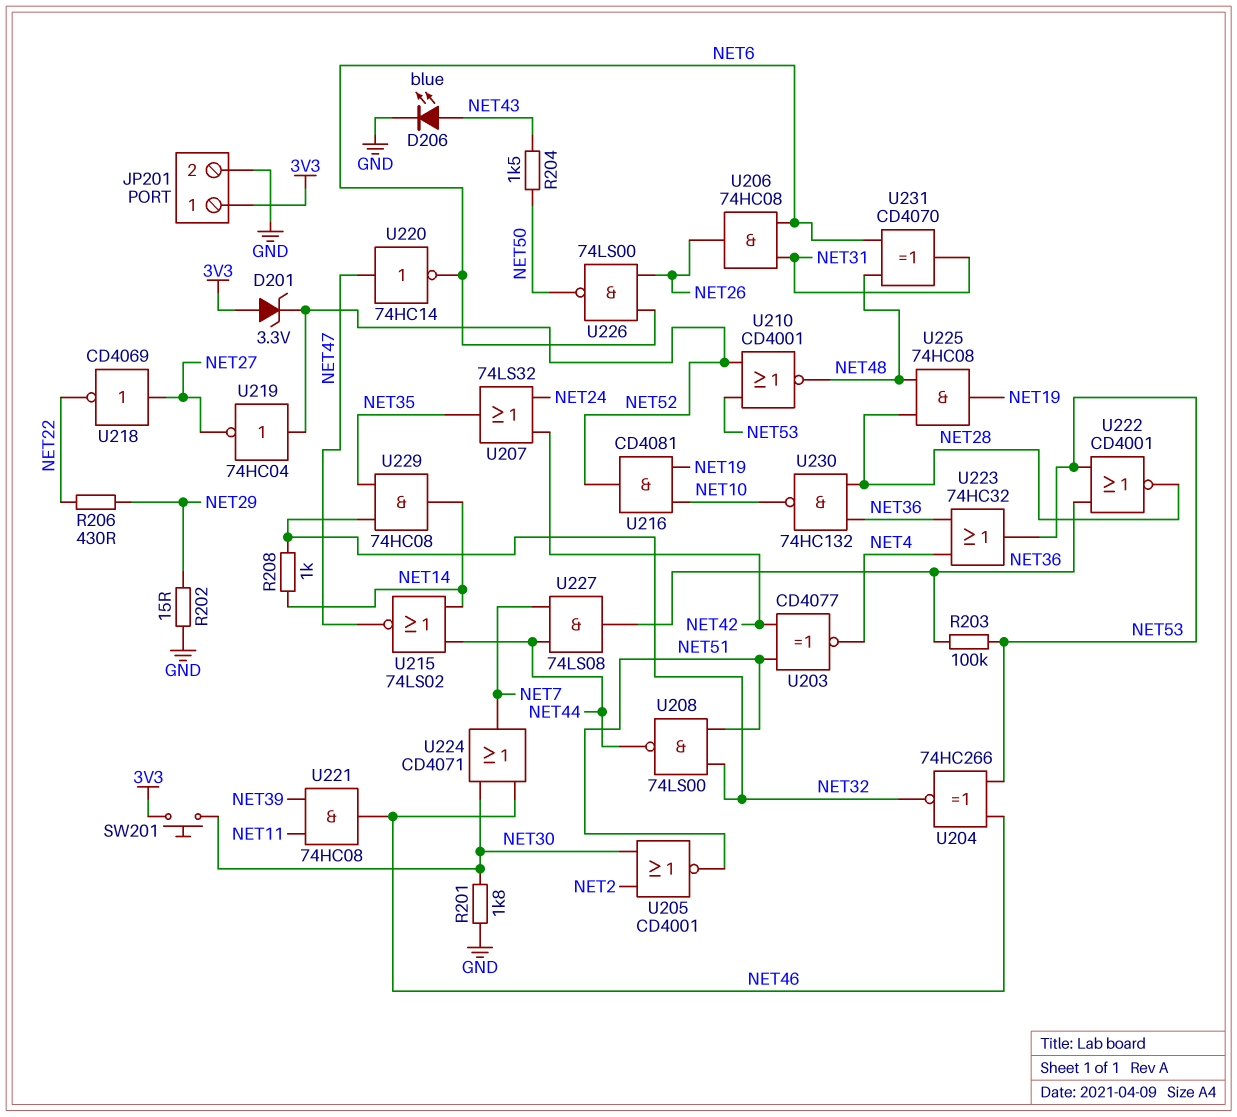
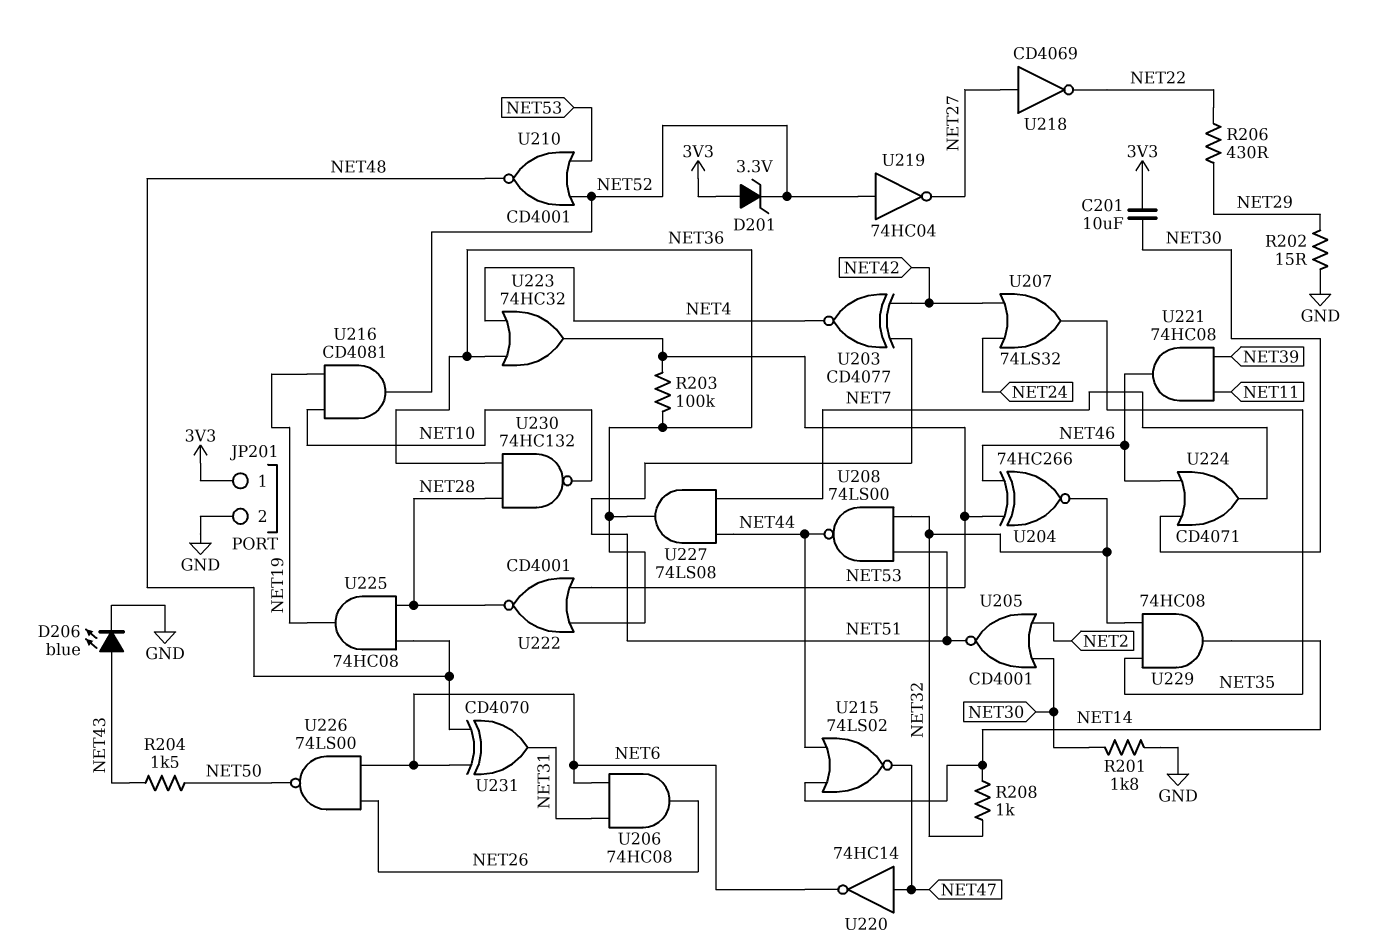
C201: none -> 10uF (3V3, NET30)
SW201: button (3V3, NET30) -> none

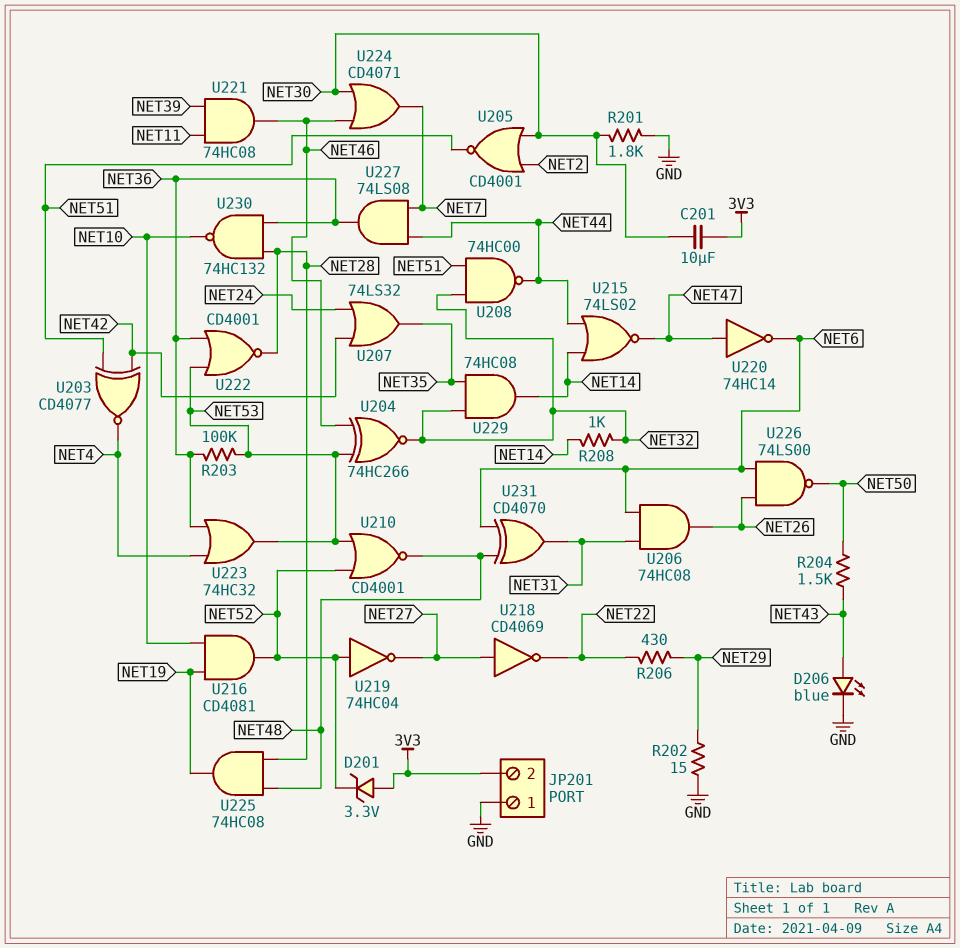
JP201 pin 1: 3V3 -> GND
JP201 pin 2: GND -> 3V3
U208: NAND 74LS00 (in NET32, in NET51, out NET44) -> NAND 74HC00 (in NET32, in NET51, out NET44)

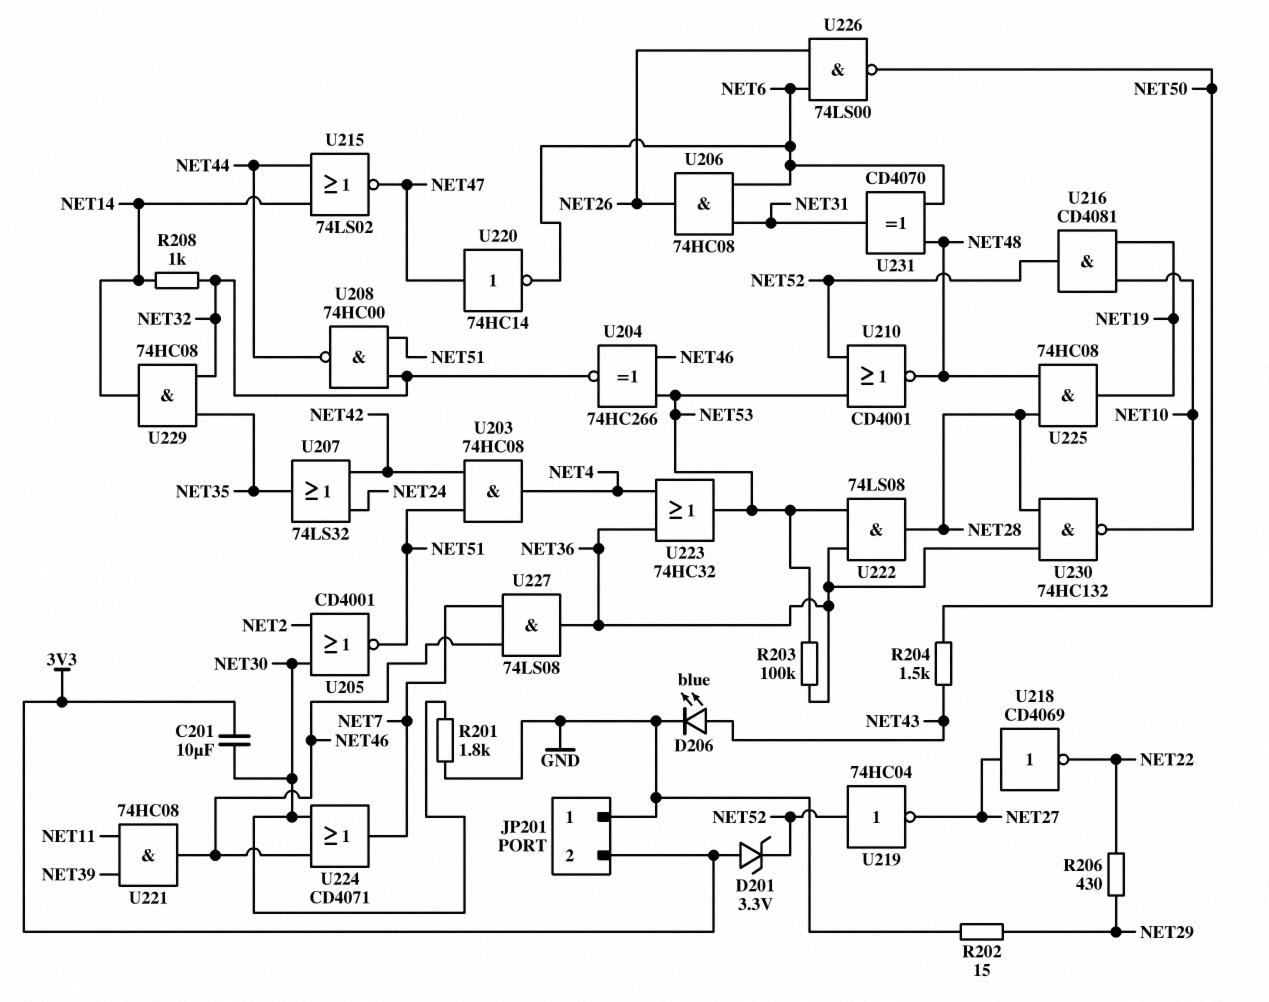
U203: XNOR CD4077 (in NET42, in NET51, out NET4) -> AND 74HC08 (in NET42, in NET51, out NET4)
U222: NOR CD4001 (in NET36, in NET53, out NET28) -> AND 74LS08 (in NET36, in NET53, out NET28)
U227: AND 74LS08 (in NET7, in NET44, out NET36) -> AND 74LS08 (in NET7, in NET46, out NET36)

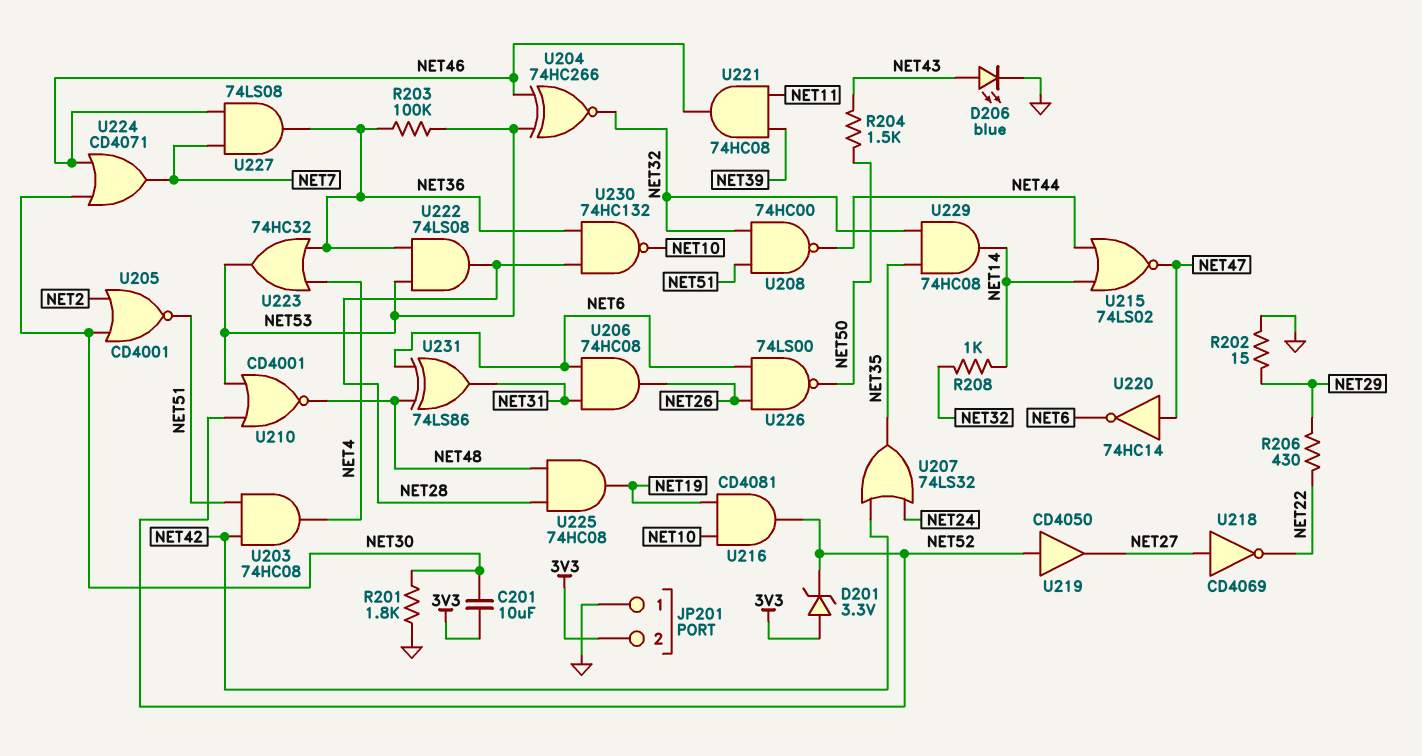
U219: NOT 74HC04 (in NET52, out NET27) -> buffer CD4050 (in NET52, out NET27)
U231: XOR CD4070 (in NET6, in NET48, out NET31) -> XOR 74LS86 (in NET6, in NET48, out NET31)

